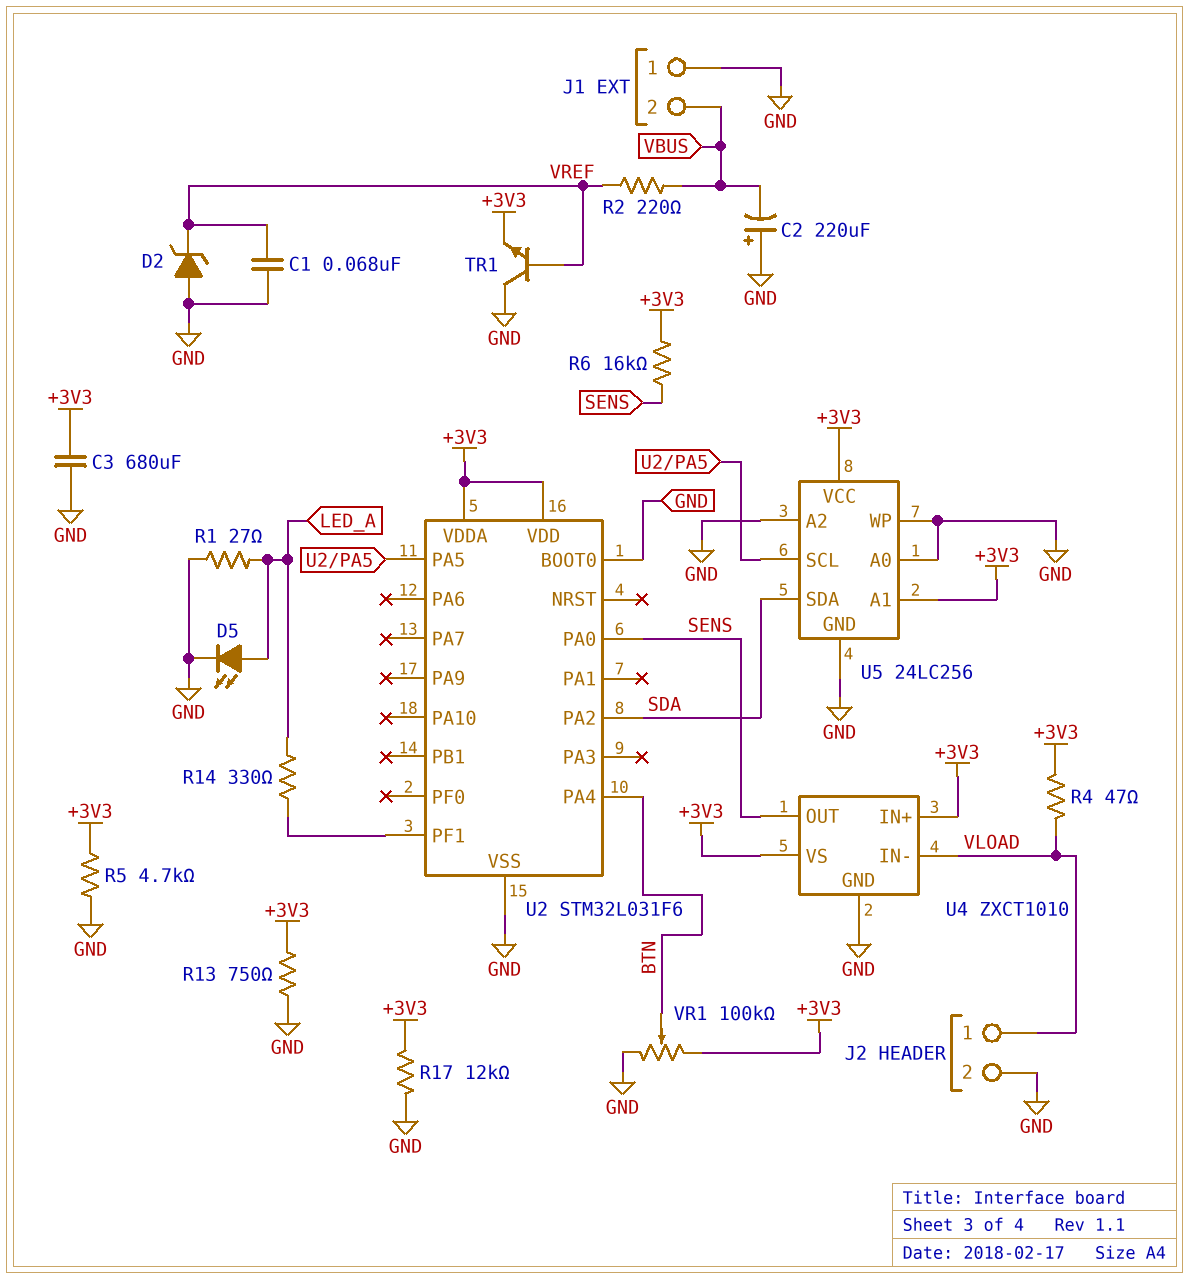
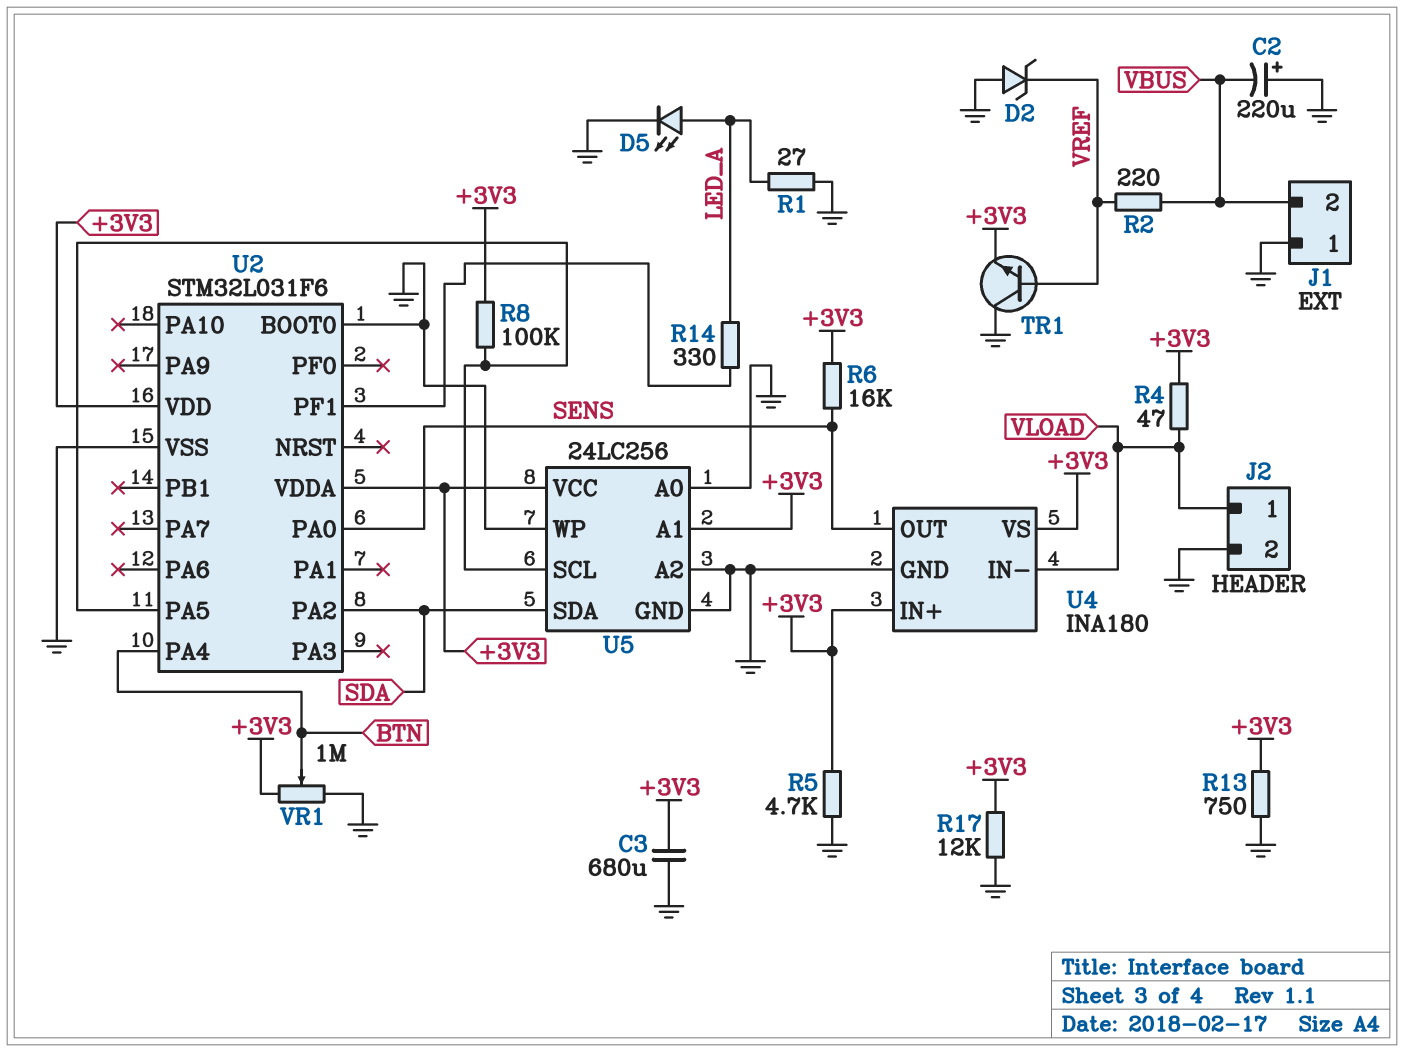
C1: 68nF (GND, VREF) -> none
R8: none -> 100k (+3V3, U2/PA5)
U4: ZXCT1010 -> INA180
VR1: 100k (+3V3, GND, wiper BTN) -> 1M (+3V3, GND, wiper BTN)

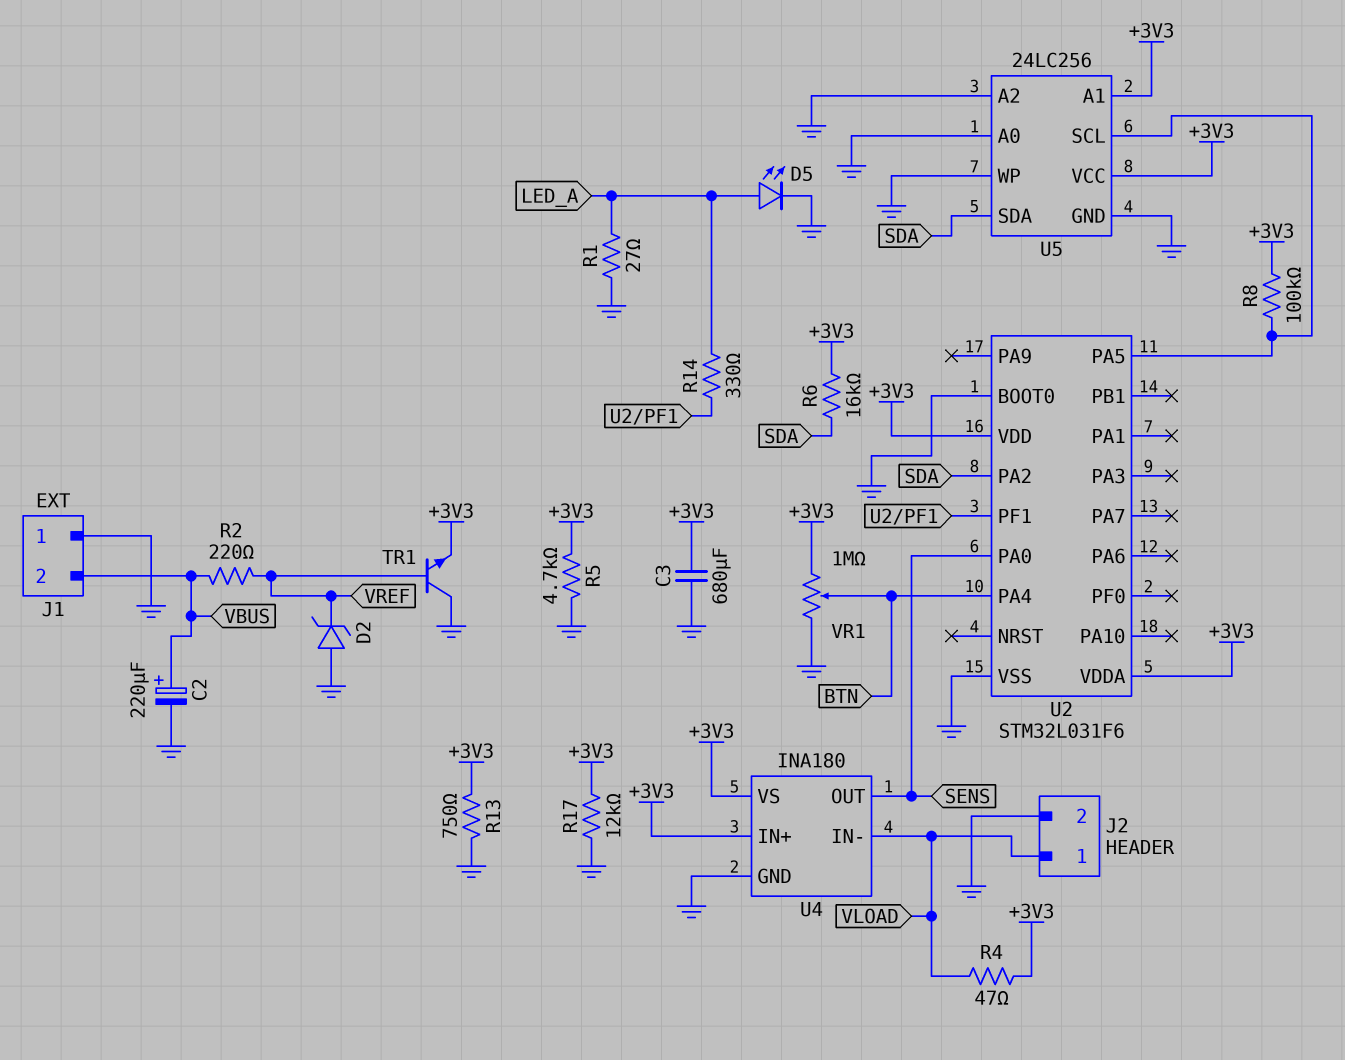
C2: 220uF (plus GND, minus VBUS) -> 220uF (plus VBUS, minus GND)
R6: 16k (+3V3, SENS) -> 16k (+3V3, SDA)

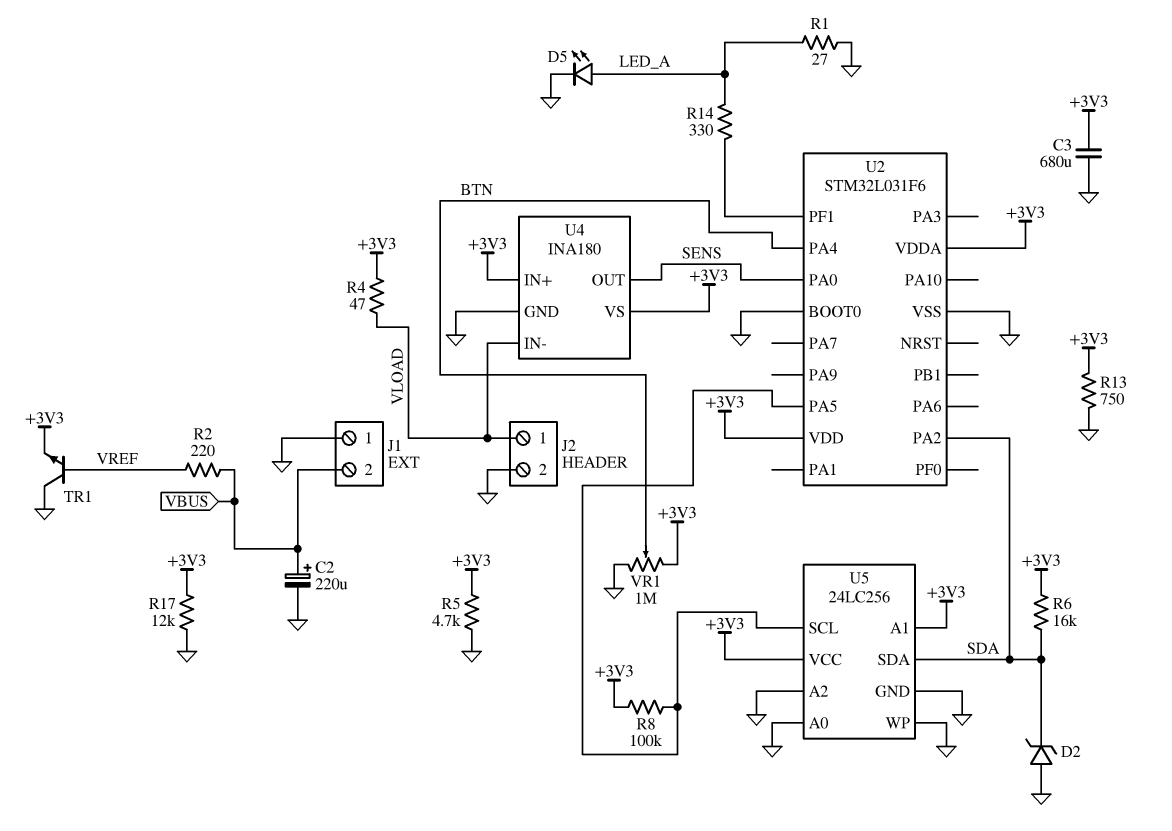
D2: zener (A GND, K VREF) -> zener (A GND, K SDA)

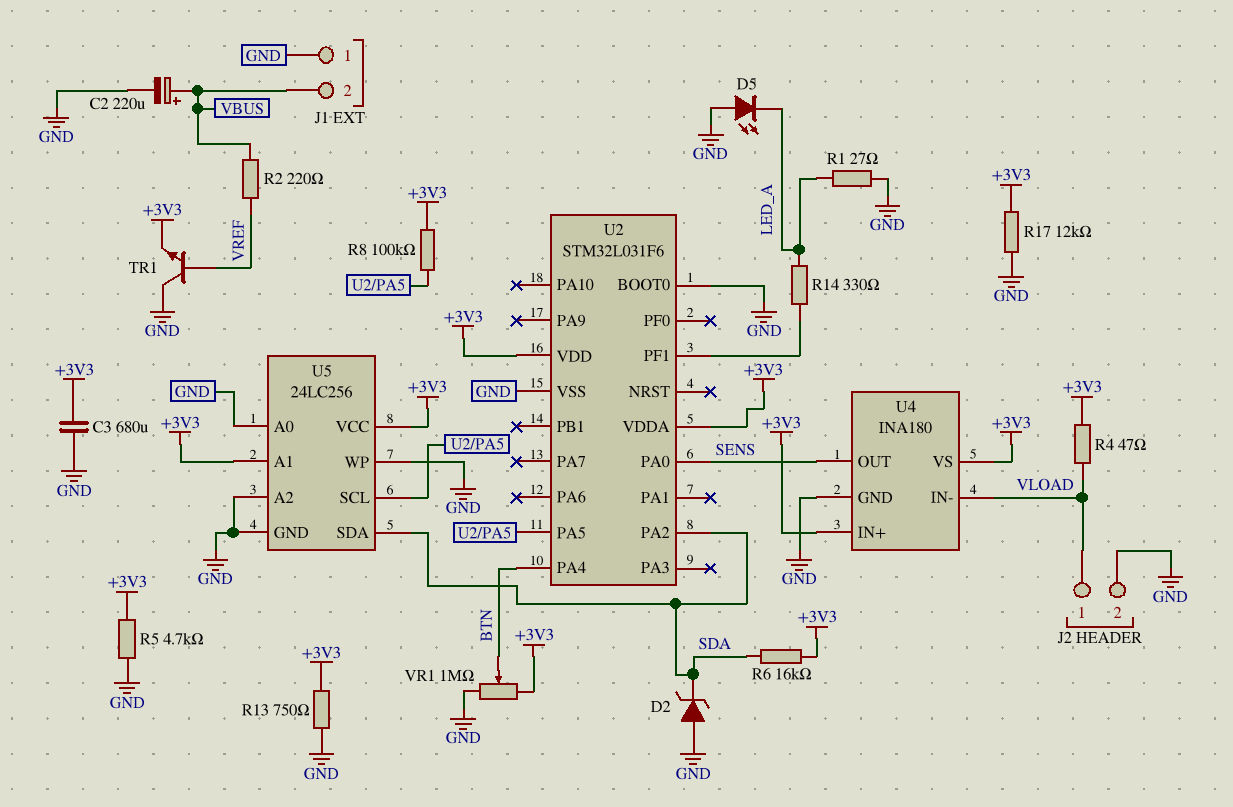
D5: LED (A LED_A, K GND) -> LED (A GND, K LED_A)

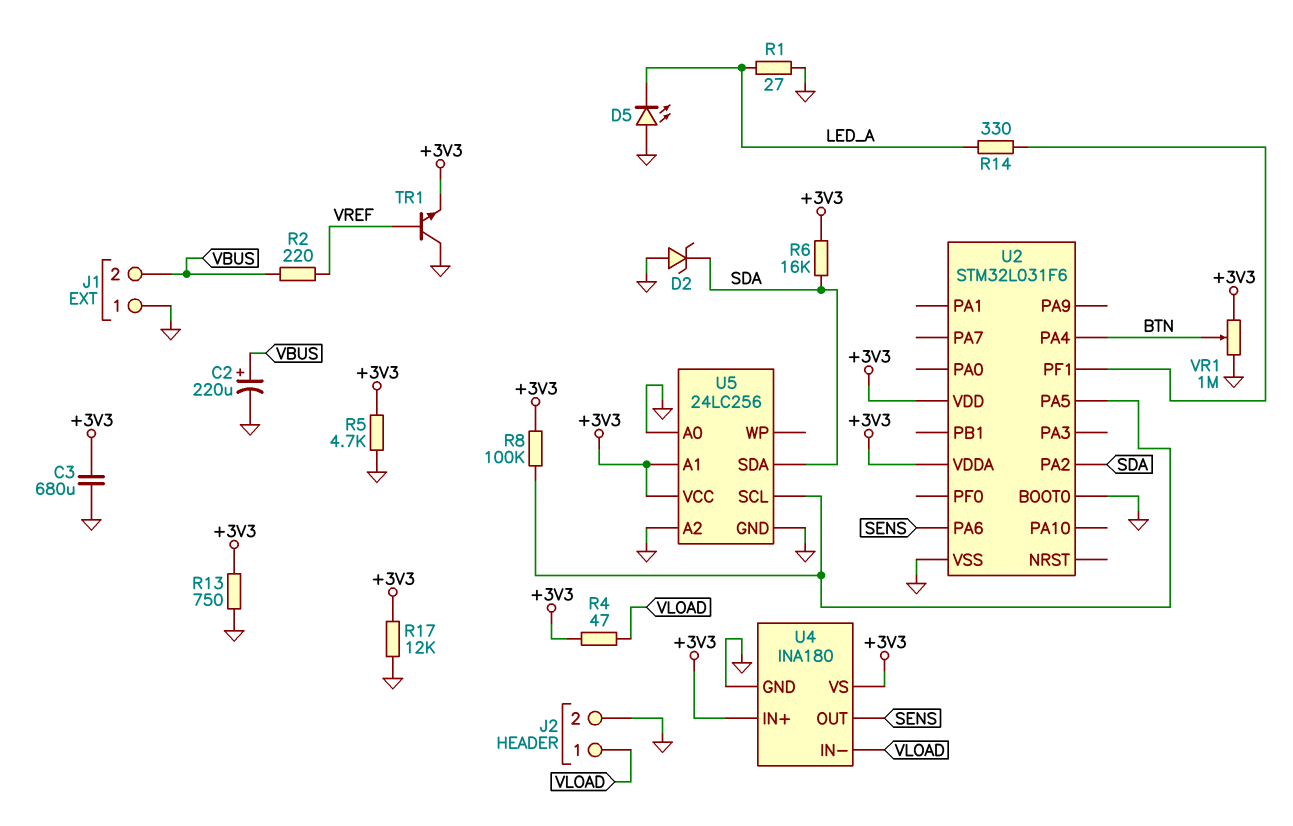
U2 pin PA0: SENS -> none
U2 pin PA6: none -> SENS
U5 pin WP: GND -> none

